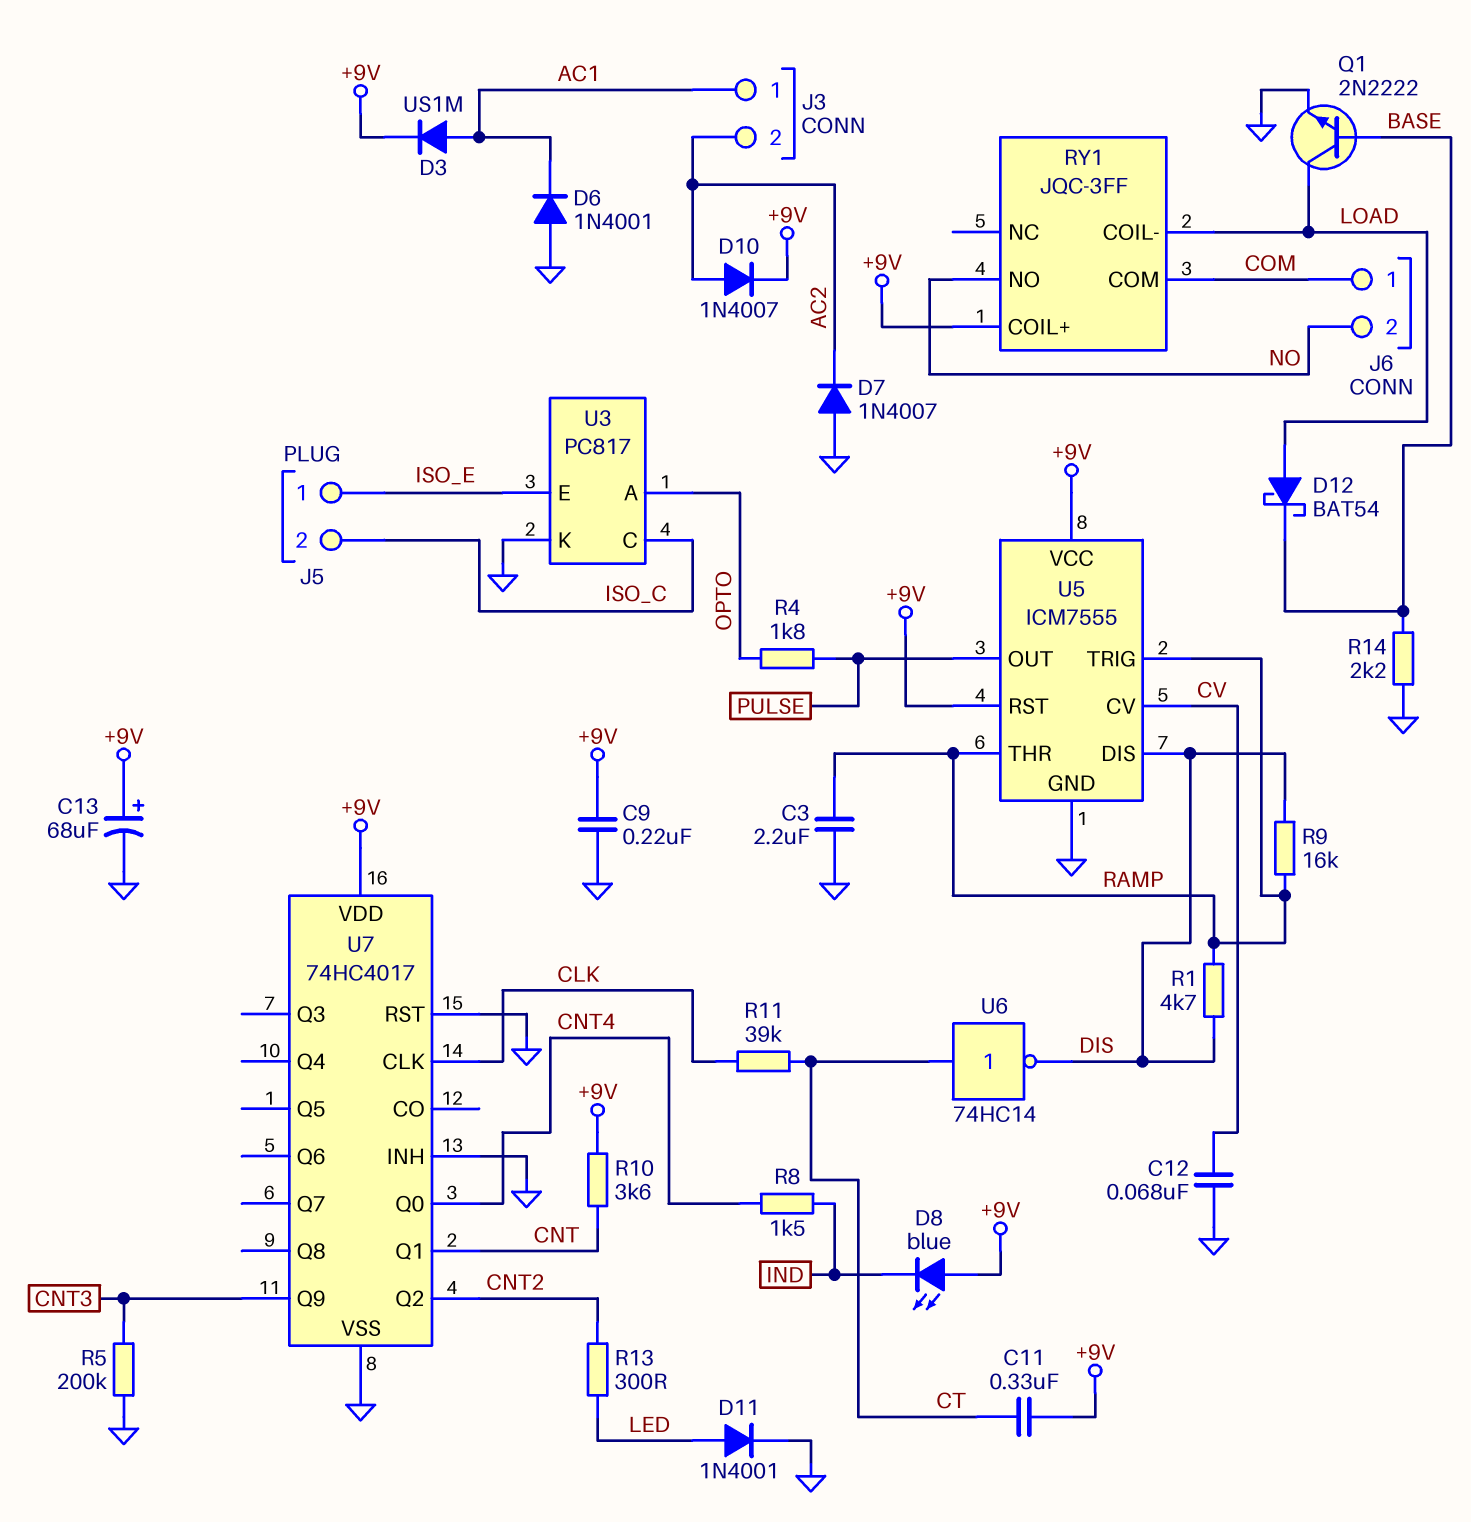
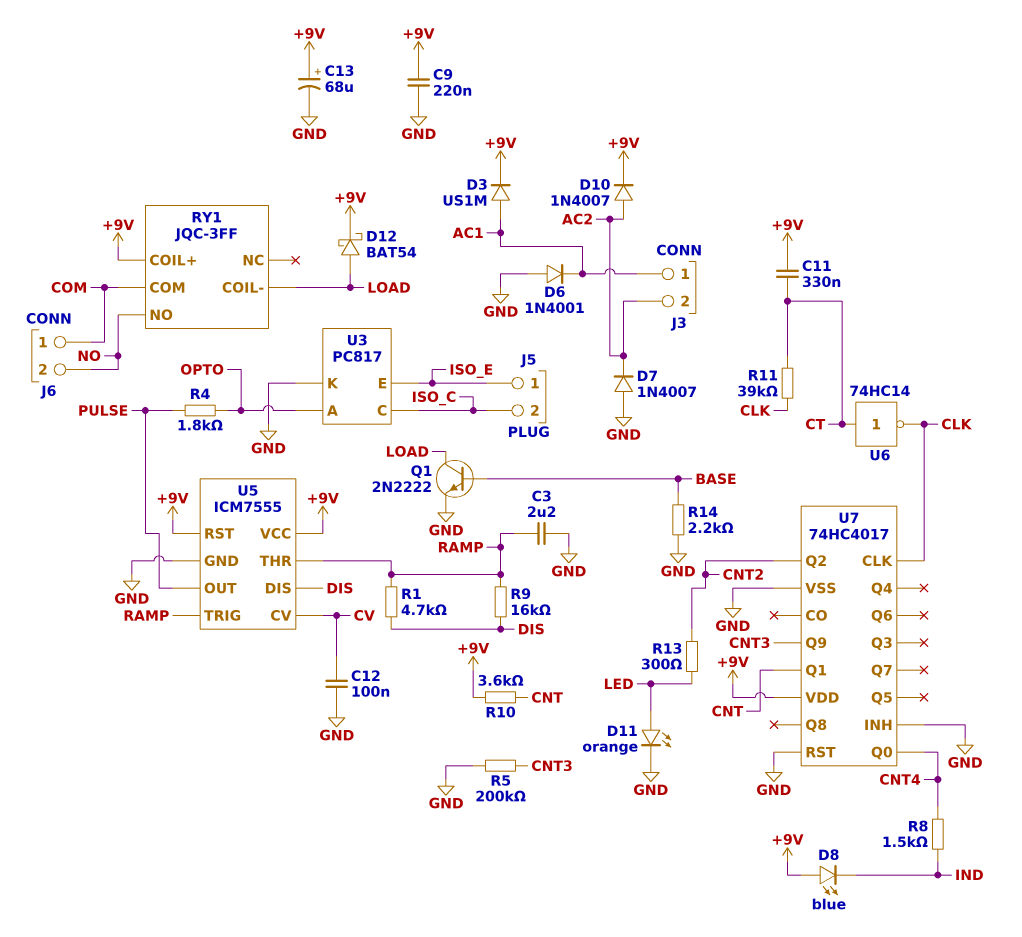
C12: 68nF (CV, GND) -> 100nF (CV, GND)
D11: diode 1N4001 (A LED, K GND) -> LED orange (A LED, K GND)
D12: schottky BAT54 (A LOAD, K BASE) -> schottky BAT54 (A LOAD, K +9V)
U6: NOT 74HC14 (in CT, out DIS) -> NOT 74HC14 (in CT, out CLK)

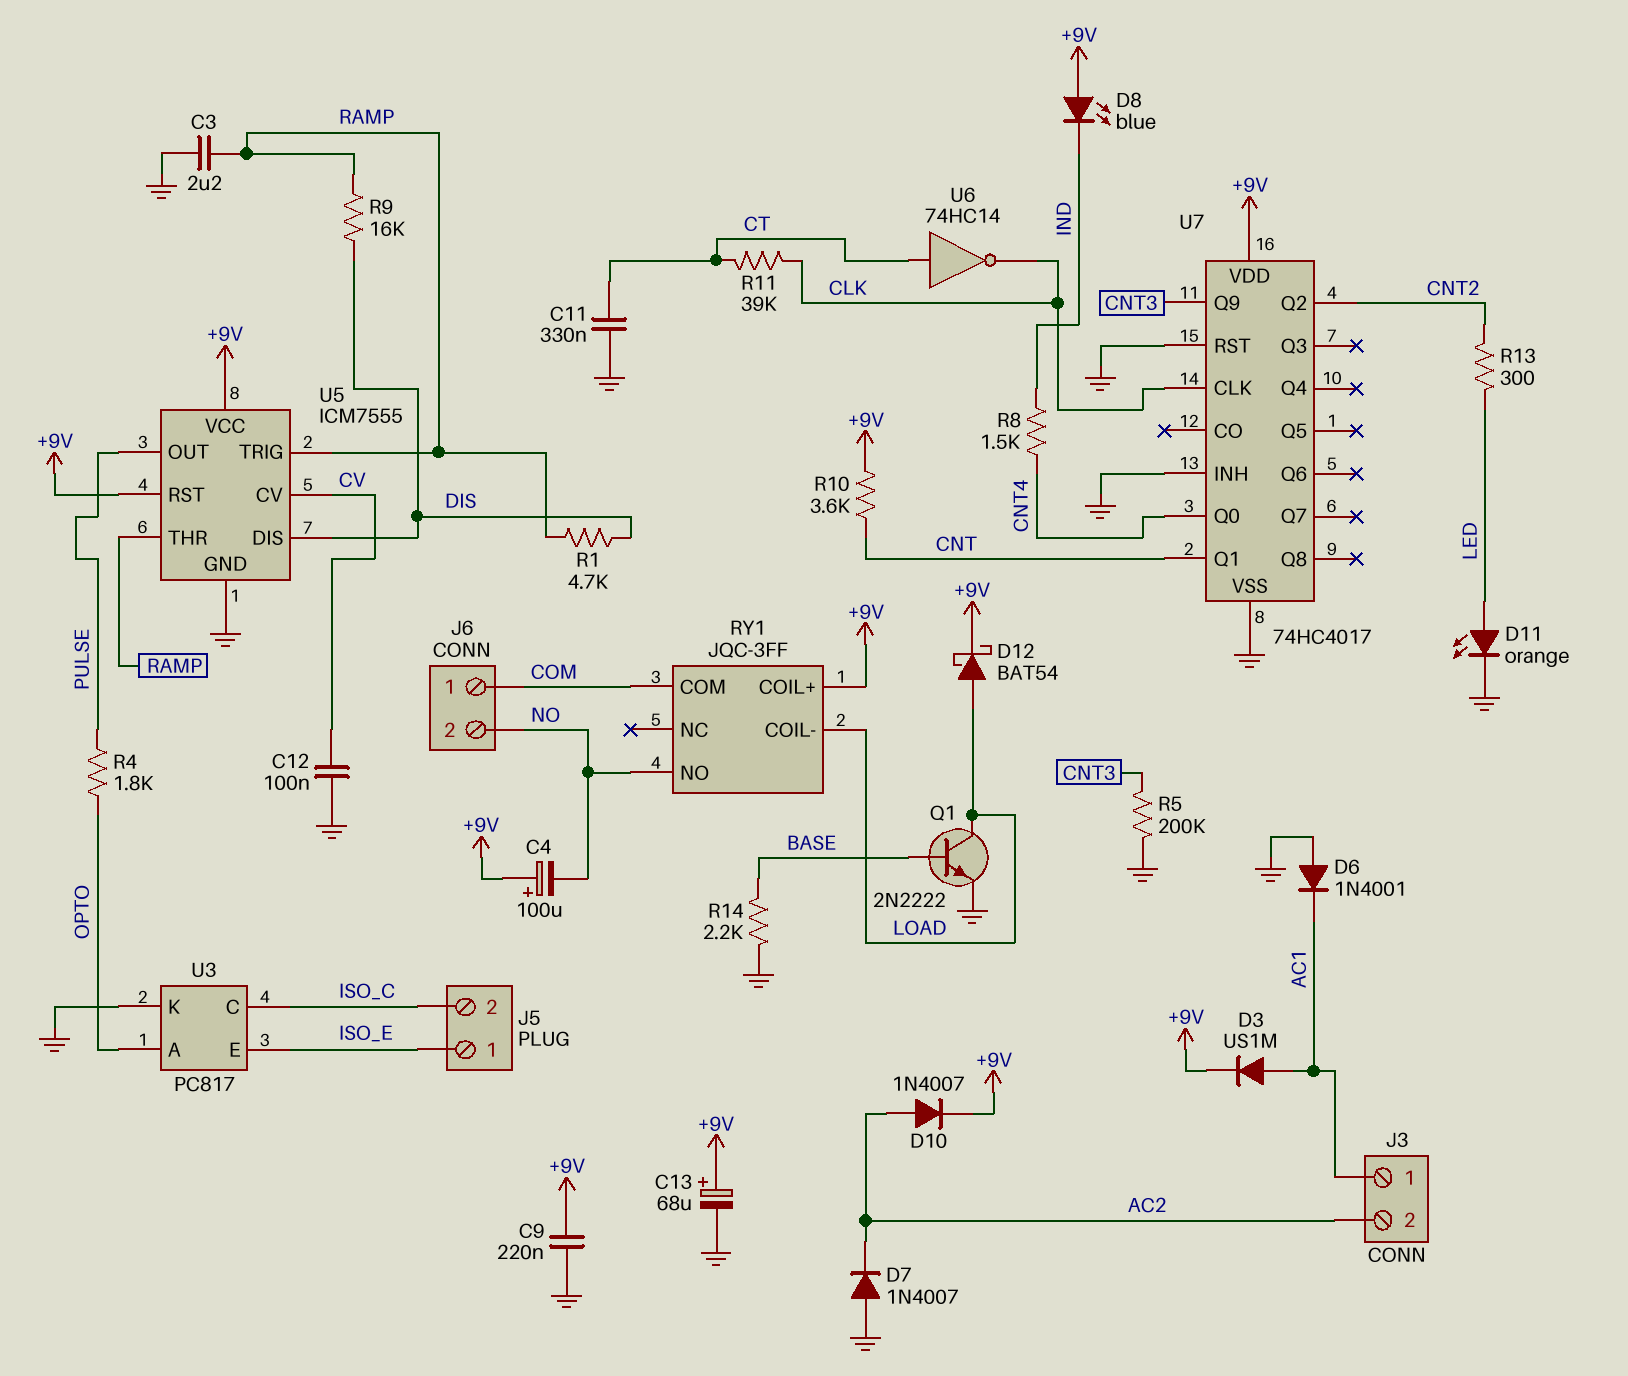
C4: none -> 100uF (plus +9V, minus NO)
C11: 330nF (+9V, CT) -> 330nF (CT, GND)

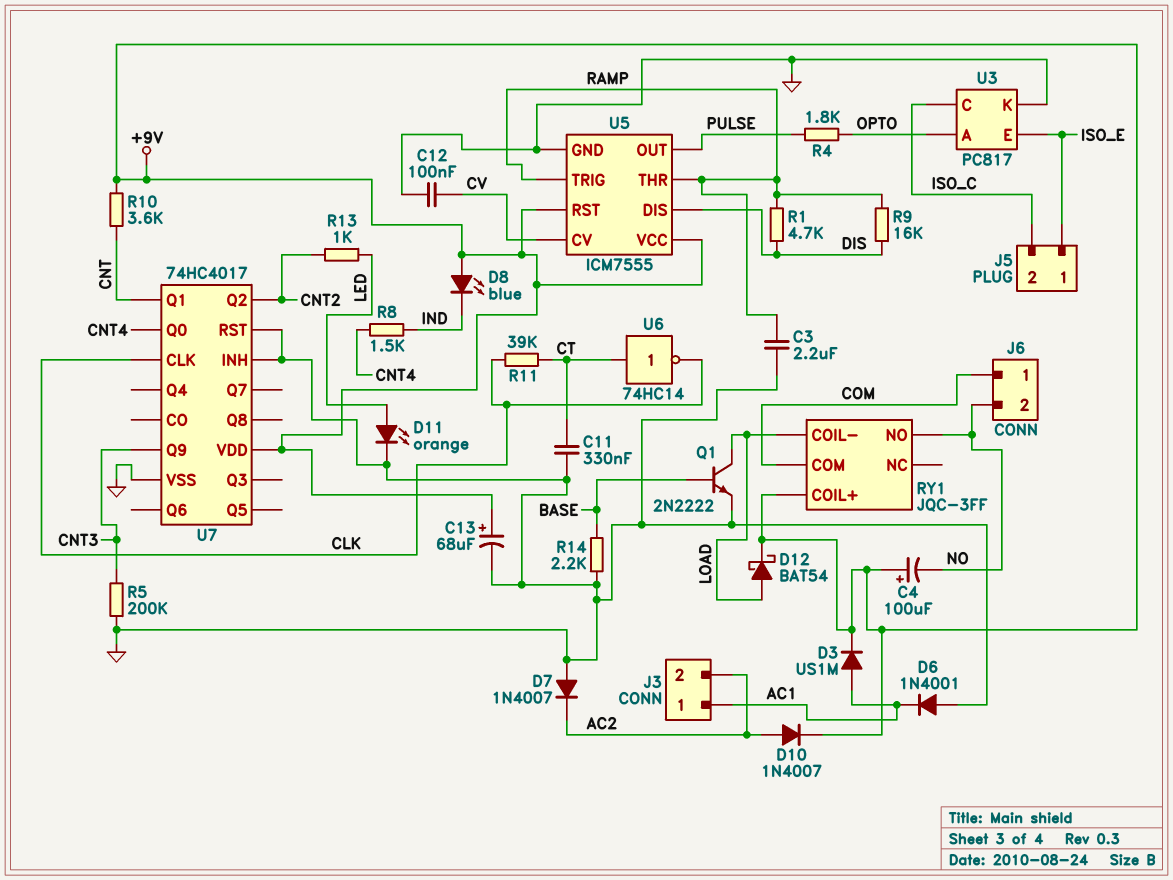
C9: 220nF (+9V, GND) -> none
R13: 300 (CNT2, LED) -> 1k (CNT2, LED)

